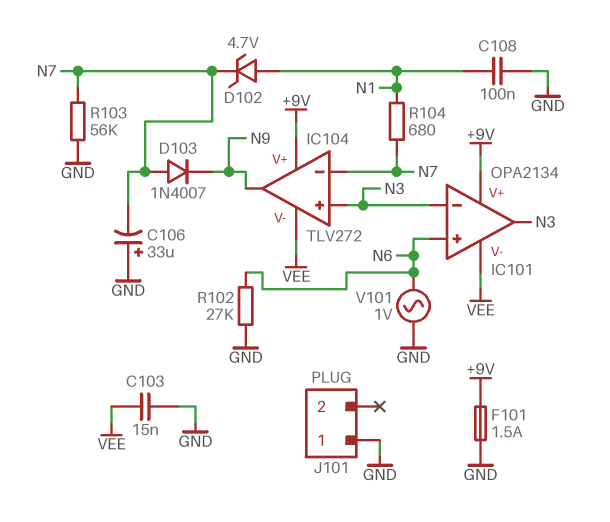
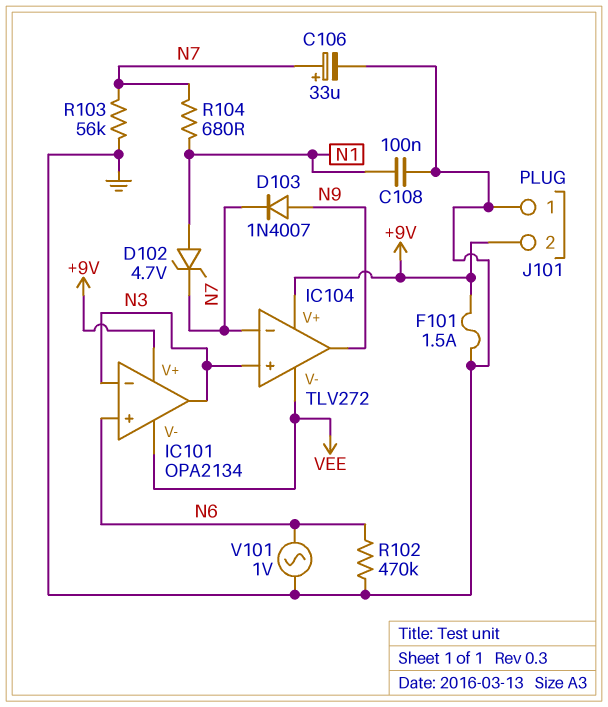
C103: 15nF (GND, VEE) -> none
C106: 33uF (plus GND, minus N7) -> 33uF (plus N7, minus GND)
D103: diode 1N4007 (A N7, K N9) -> diode 1N4007 (A N9, K N7)
J101 pin 2: none -> +9V
R102: 27k (GND, N6) -> 470k (GND, N6)

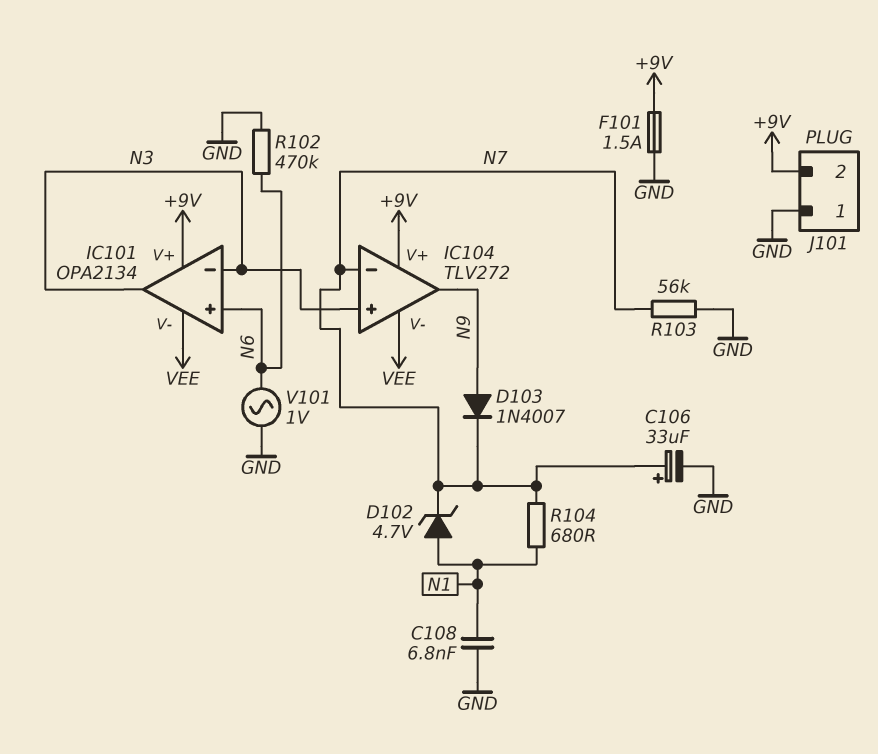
C108: 100nF (GND, N1) -> 6.8nF (GND, N1)

